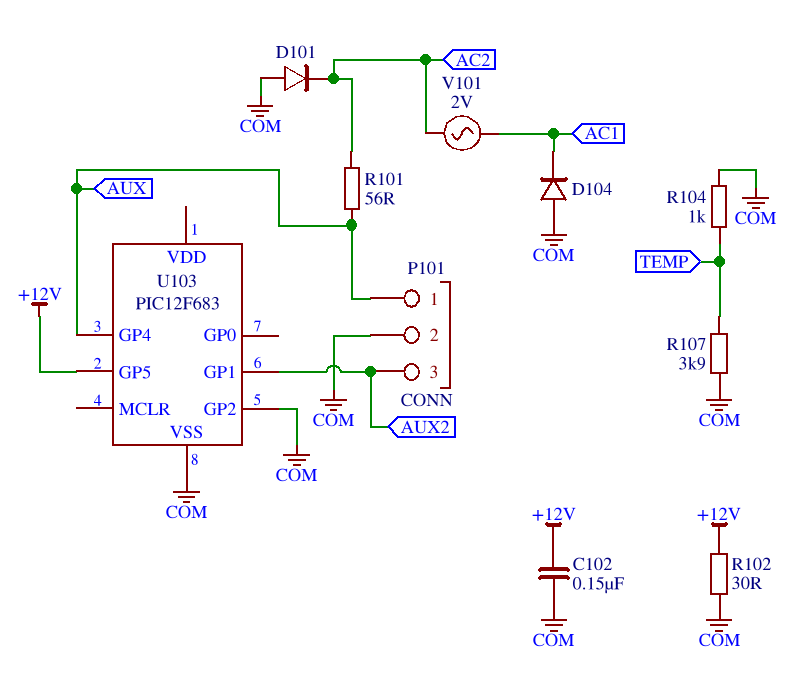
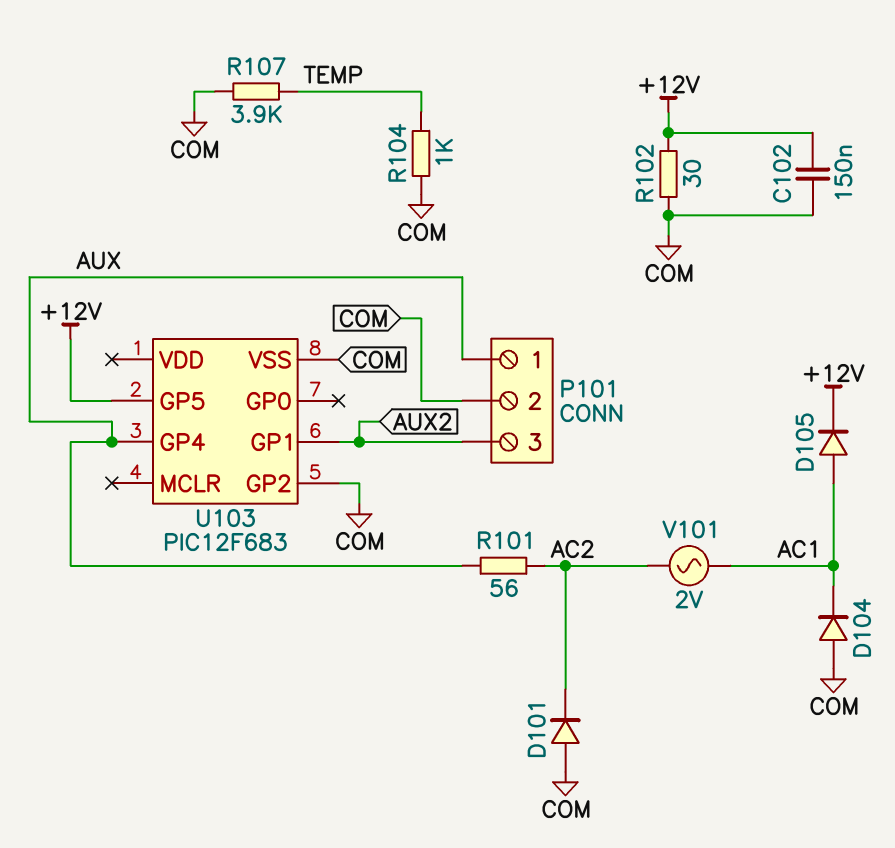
D105: none -> diode (A AC1, K +12V)

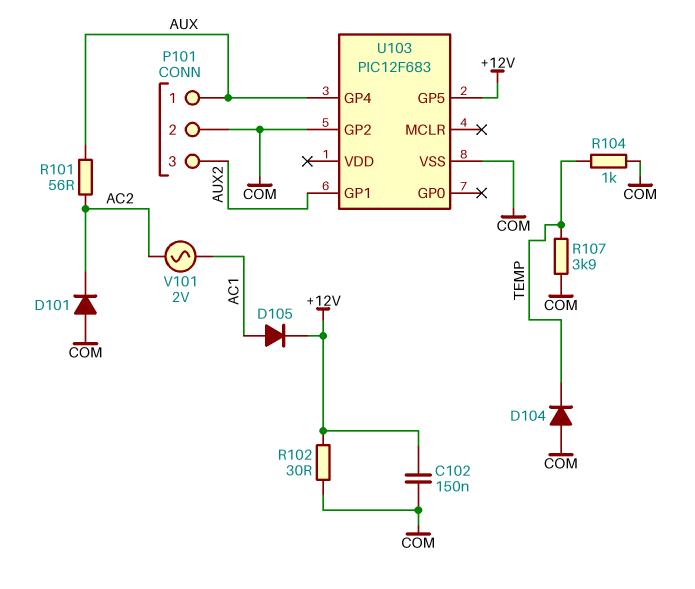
D104: diode (A COM, K AC1) -> diode (A COM, K TEMP)

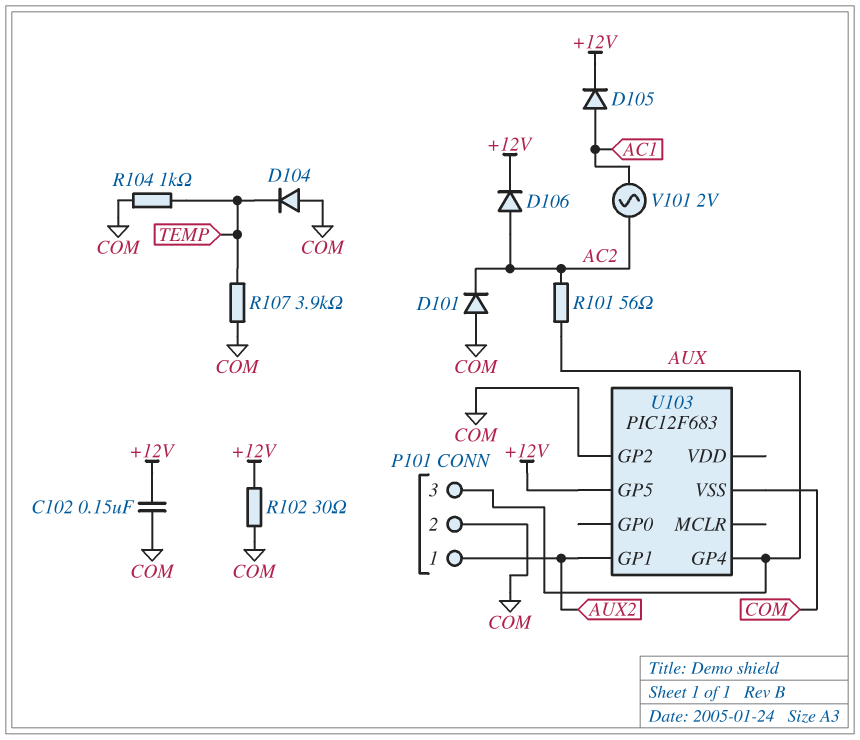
D106: none -> diode (A AC2, K +12V)
P101 pin 1: AUX -> AUX2
P101 pin 3: AUX2 -> AUX

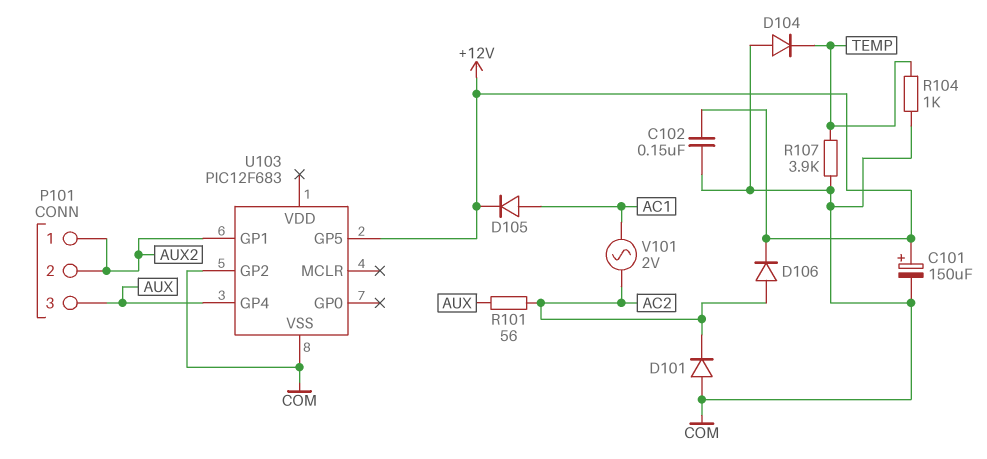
C101: none -> 150uF (plus +12V, minus COM)
P101 pin 2: COM -> AUX2
R102: 30 (+12V, COM) -> none

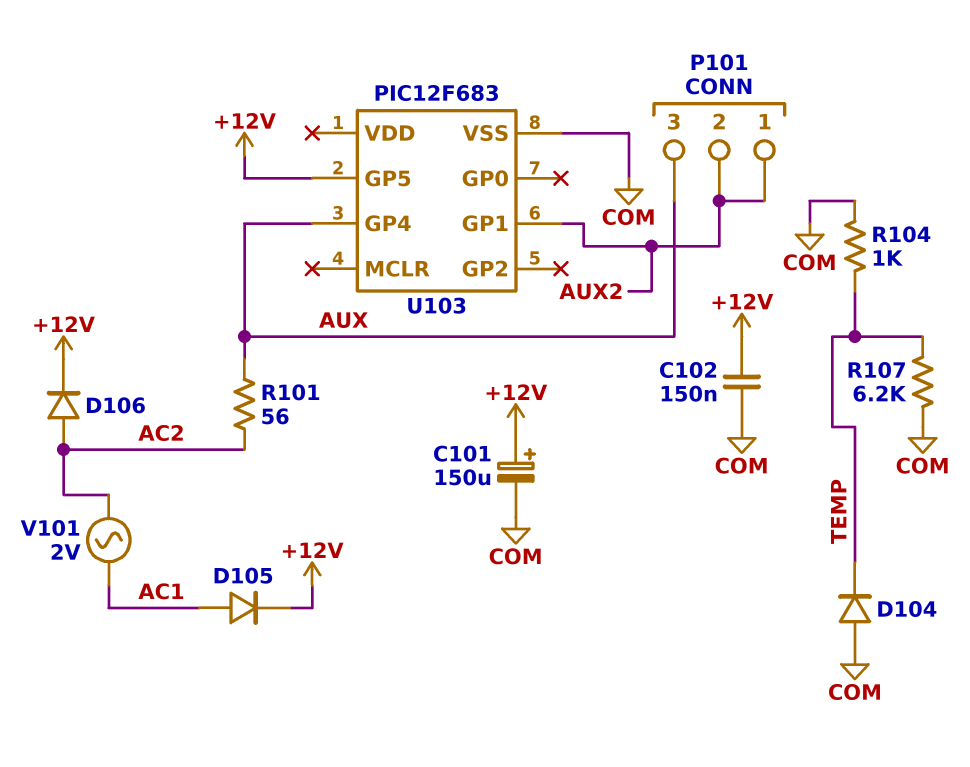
D101: diode (A COM, K AC2) -> none
R107: 3.9k (COM, TEMP) -> 6.2k (COM, TEMP)
U103 pin GP2: COM -> none

